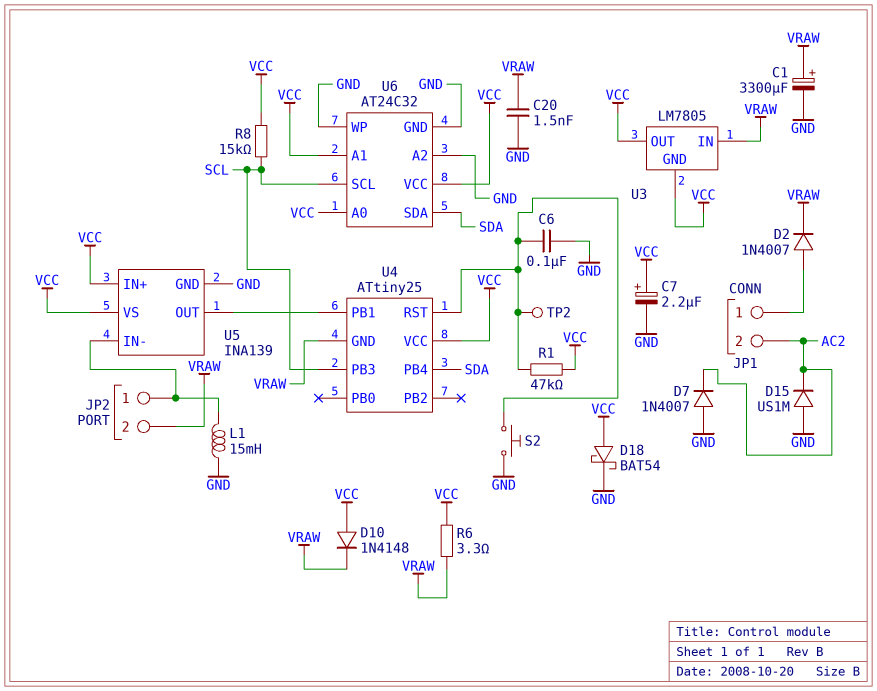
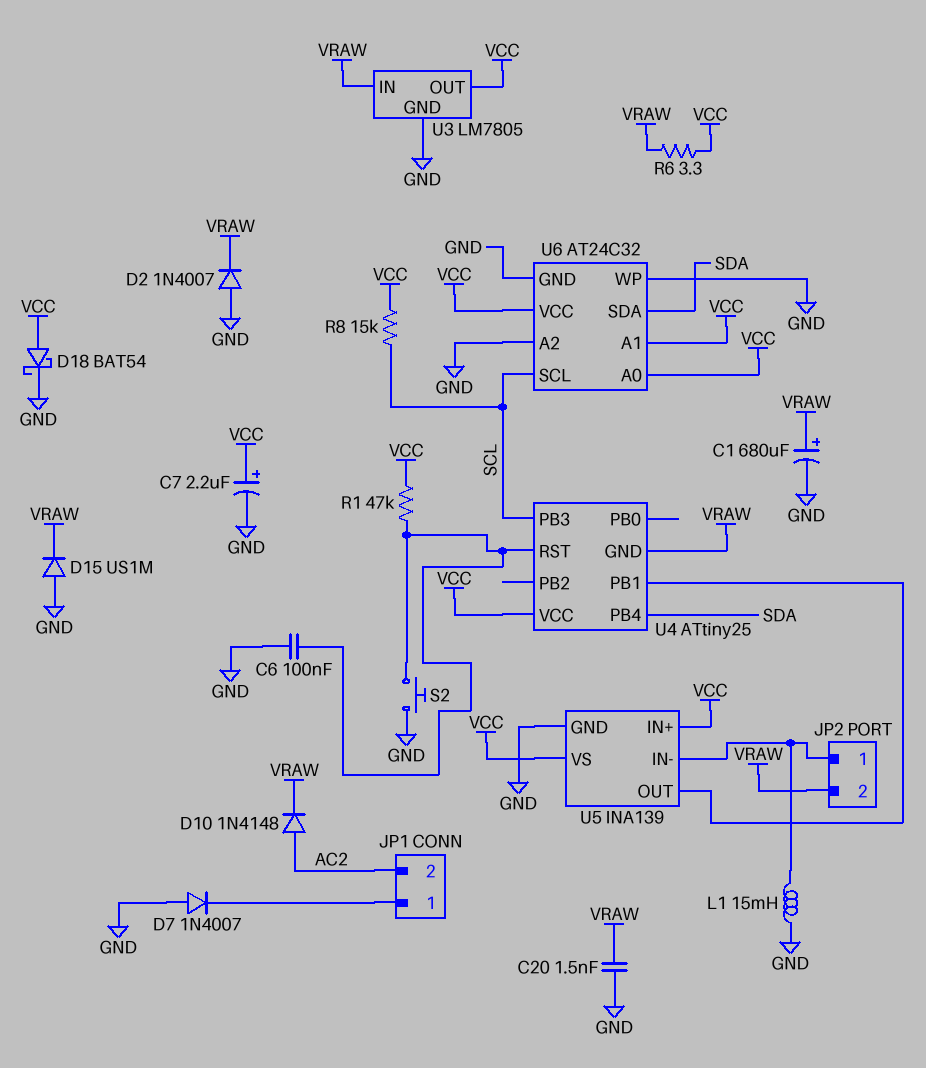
C1: 3300uF (plus VRAW, minus GND) -> 680uF (plus VRAW, minus GND)
D2: diode 1N4007 (A JP1/1, K VRAW) -> diode 1N4007 (A GND, K VRAW)
D7: diode 1N4007 (A GND, K AC2) -> diode 1N4007 (A GND, K JP1/1)
D10: diode 1N4148 (A VCC, K VRAW) -> diode 1N4148 (A AC2, K VRAW)
D15: diode US1M (A GND, K AC2) -> diode US1M (A GND, K VRAW)
TP2: test point (U4/RST) -> none
U3 pin GND: VCC -> GND

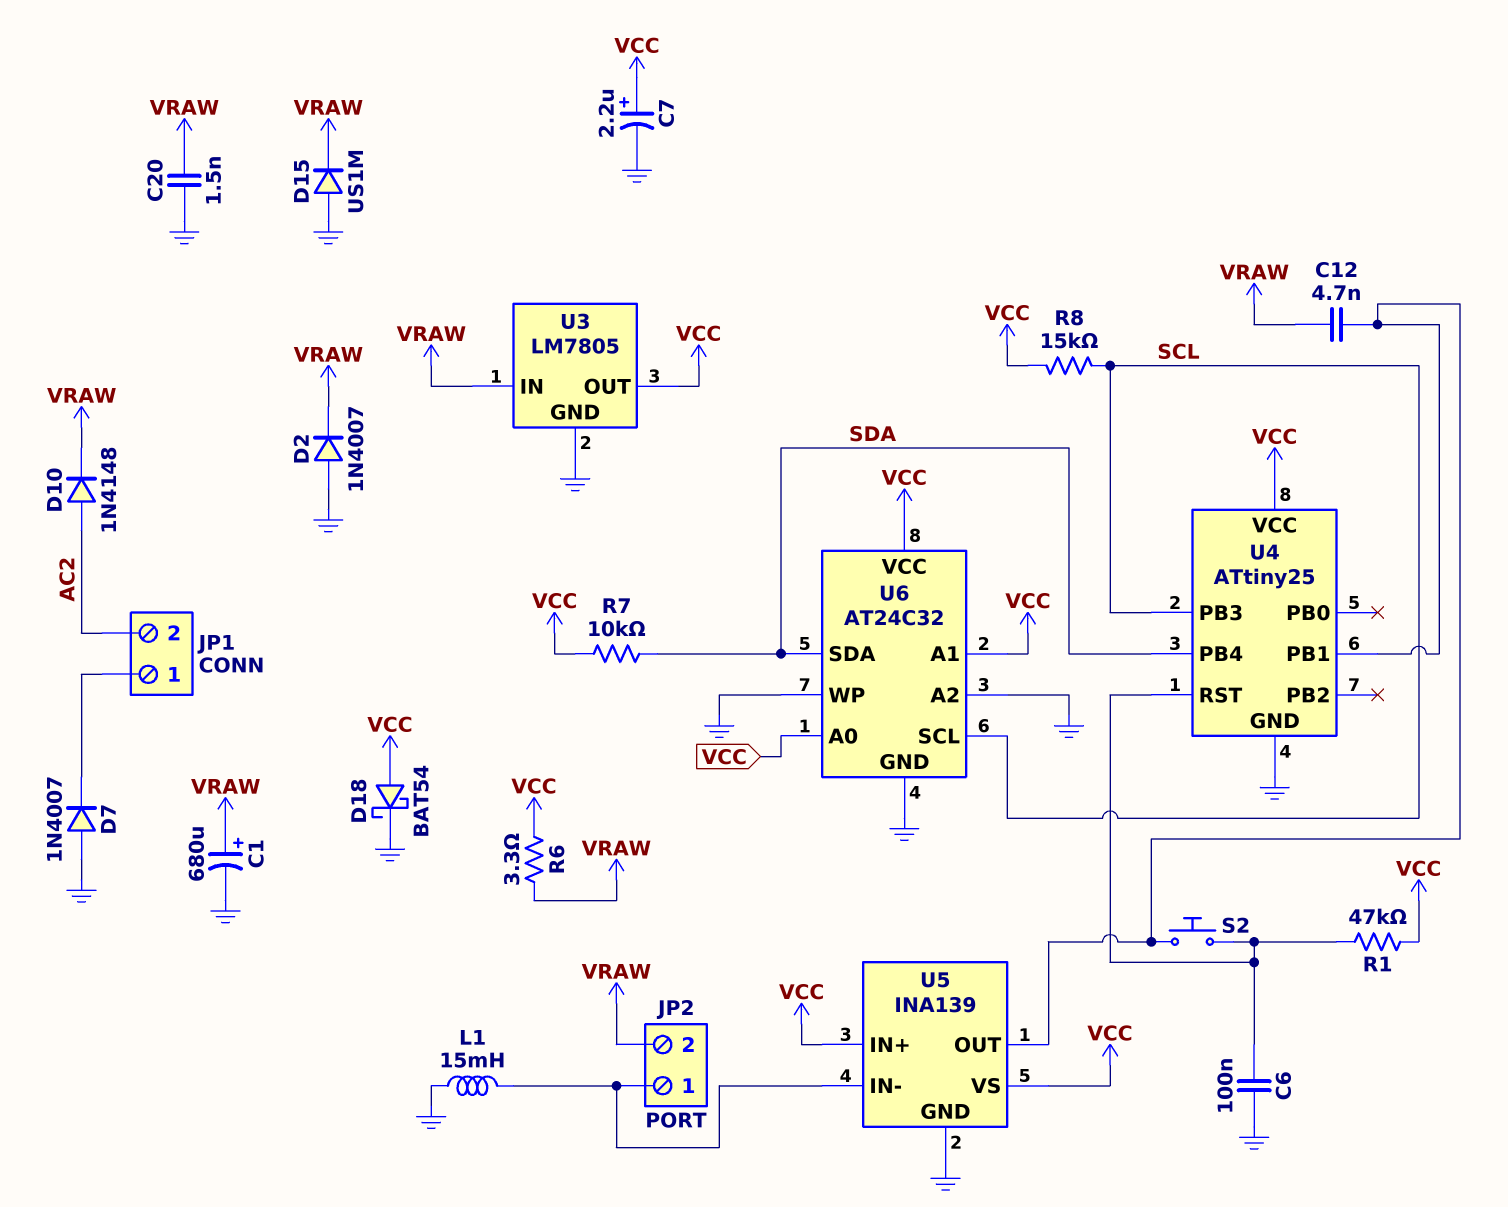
C12: none -> 4.7nF (U4/PB1, VRAW)
R7: none -> 10k (SDA, VCC)
S2: button (GND, U4/RST) -> button (U4/PB1, U4/RST)
U4 pin GND: VRAW -> GND

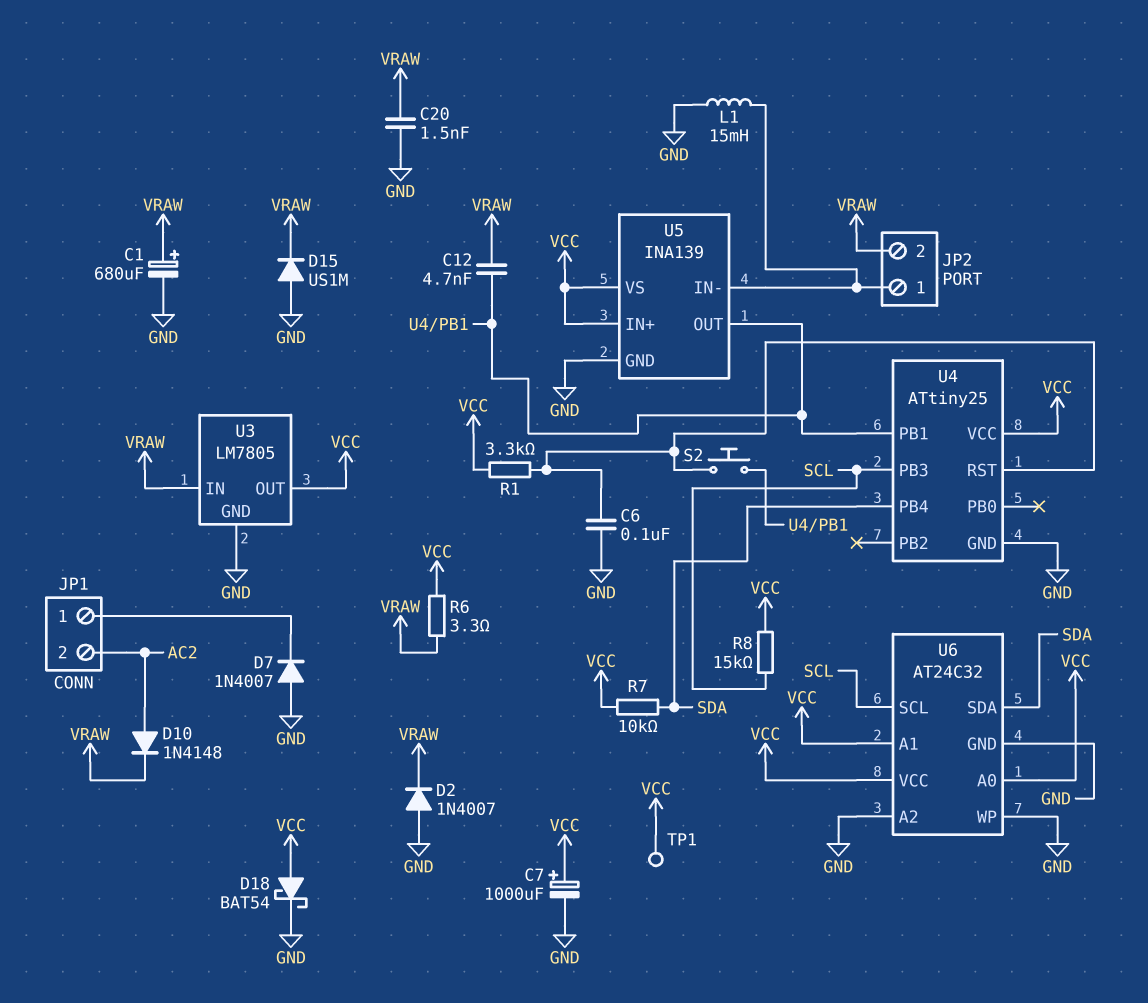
C7: 2.2uF (plus VCC, minus GND) -> 1000uF (plus VCC, minus GND)
R1: 47k (U4/RST, VCC) -> 3.3k (U4/RST, VCC)
TP1: none -> test point (VCC)

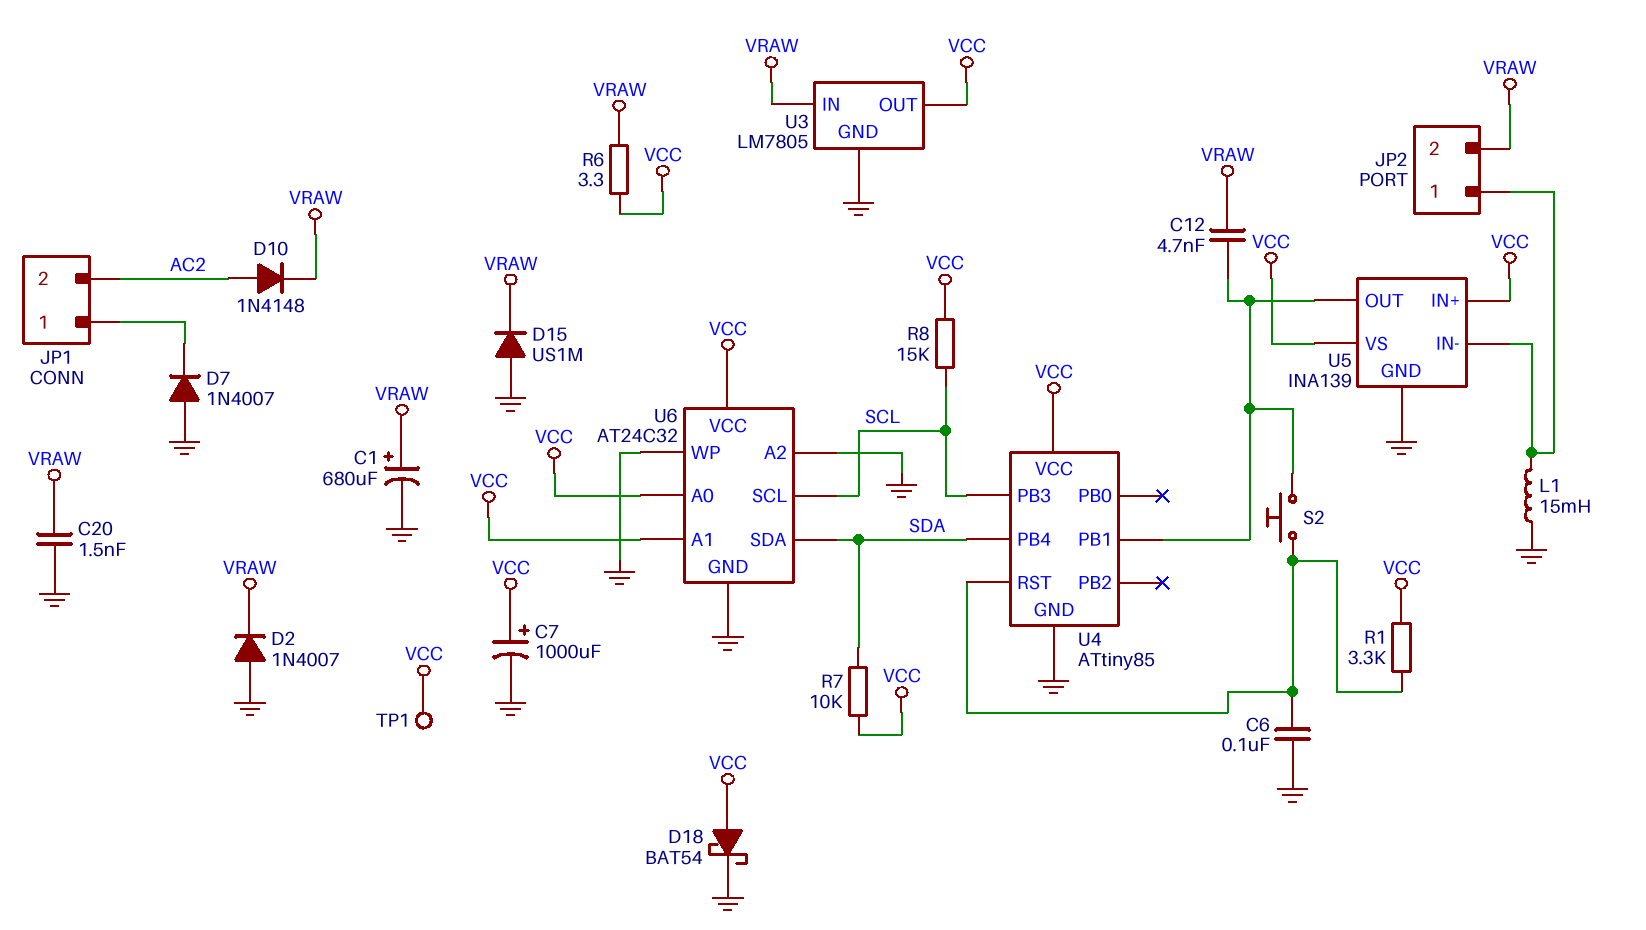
U4: ATtiny25 -> ATtiny85

